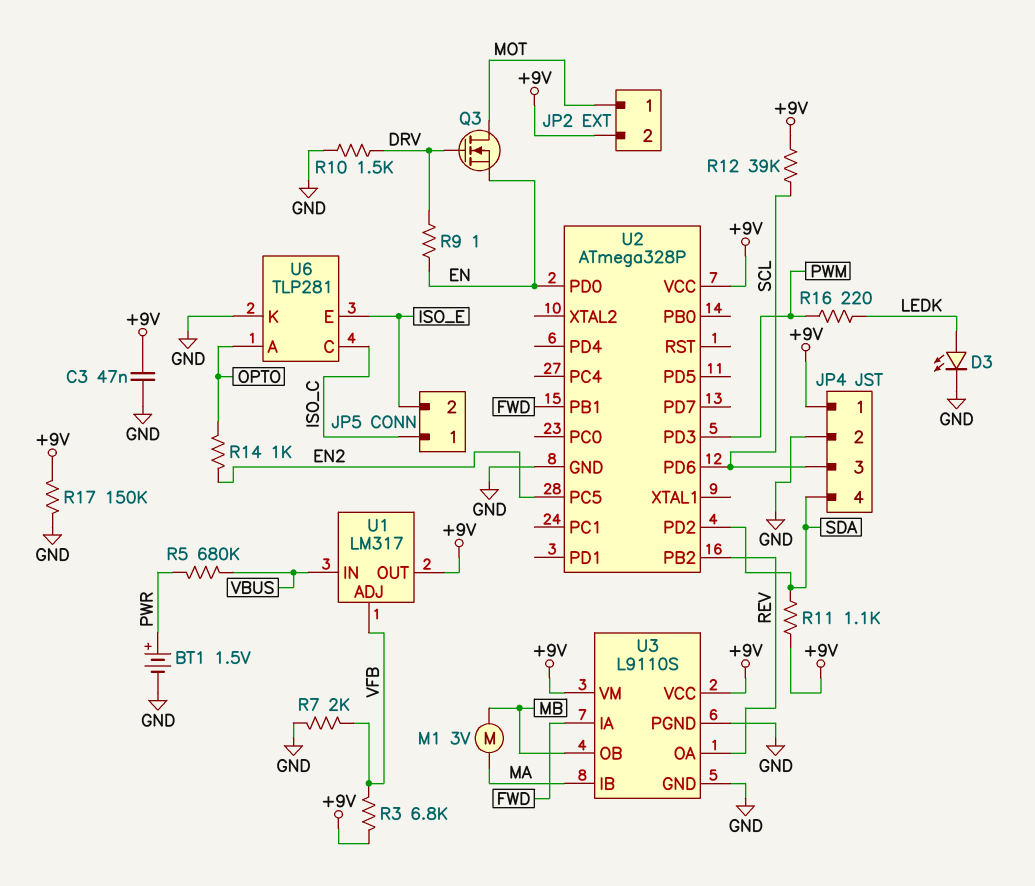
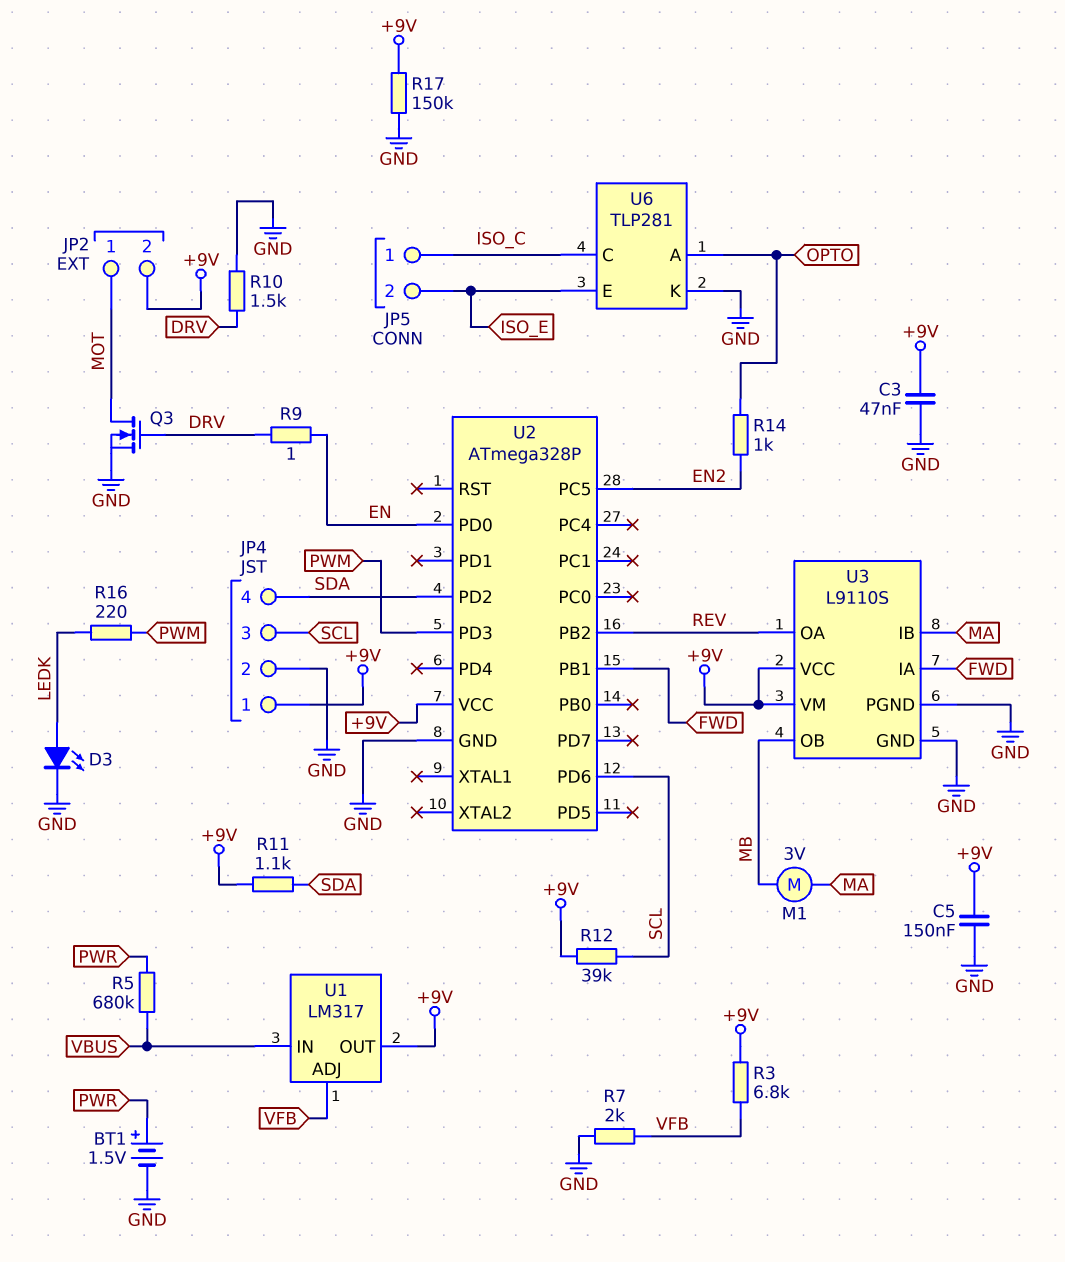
C5: none -> 150nF (+9V, GND)
Q3: NMOS (G DRV, D MOT, S EN) -> NMOS (G DRV, D MOT, S GND)

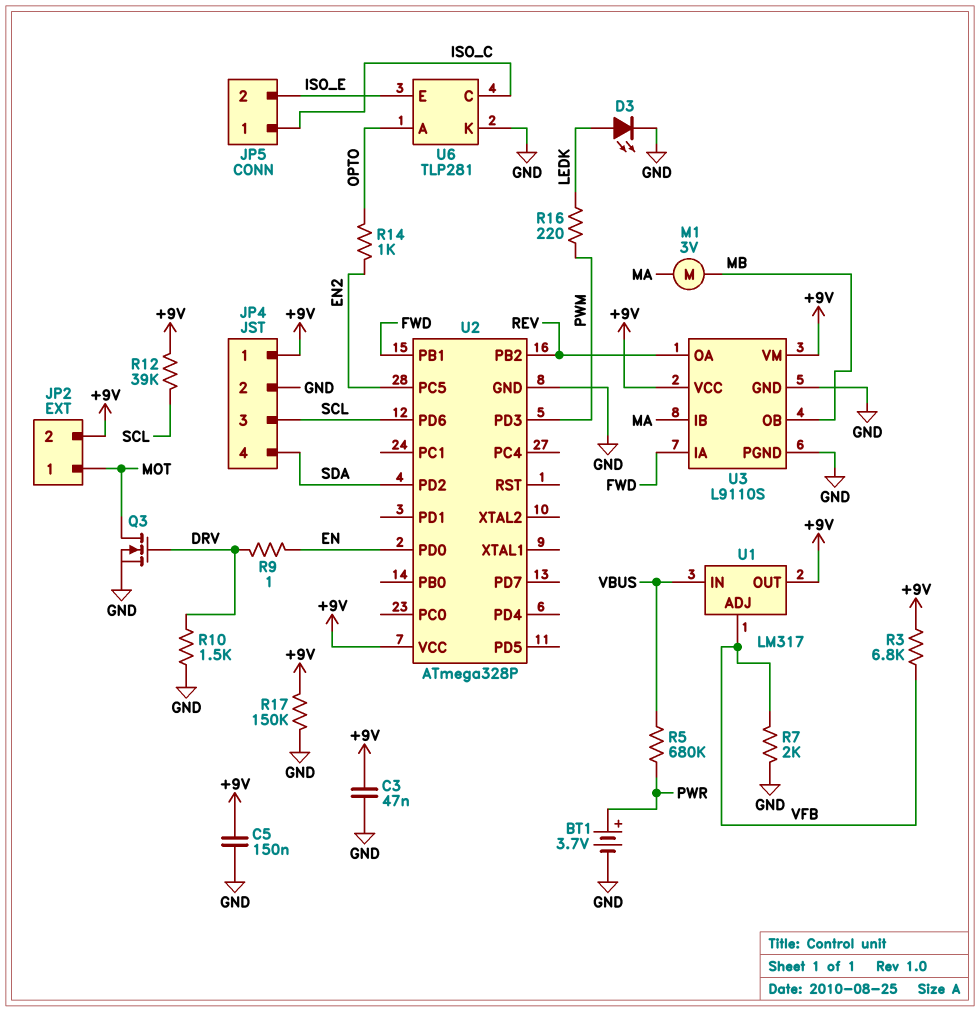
BT1: 1.5V (plus PWR, minus GND) -> 3.7V (plus PWR, minus GND)
R11: 1.1k (+9V, SDA) -> none

